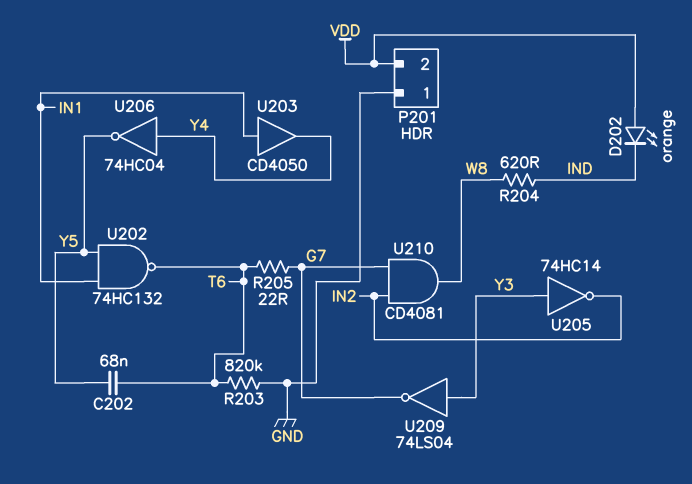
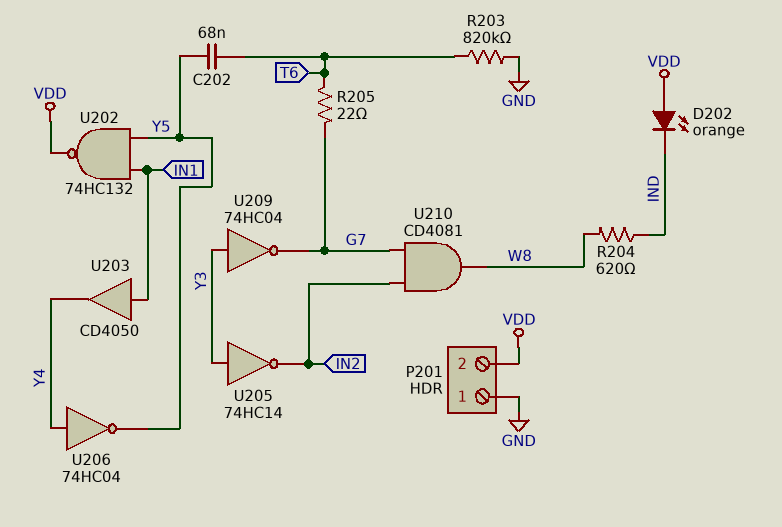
U202: NAND 74HC132 (in IN1, in Y5, out T6) -> NAND 74HC132 (in IN1, in Y5, out VDD)
U209: NOT 74LS04 (in Y3, out G7) -> NOT 74HC04 (in Y3, out G7)

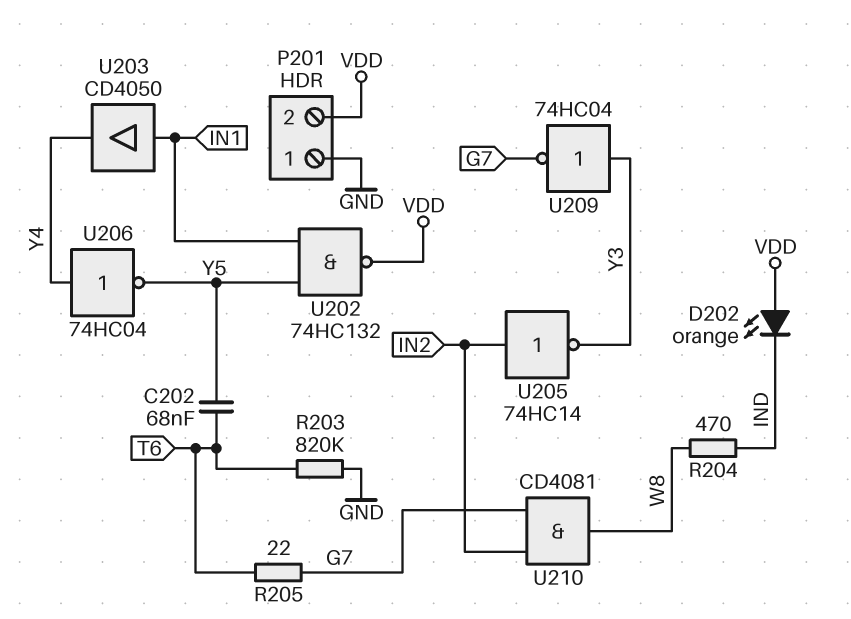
R204: 620 (IND, W8) -> 470 (IND, W8)
U205: NOT 74HC14 (in Y3, out IN2) -> NOT 74HC14 (in IN2, out Y3)

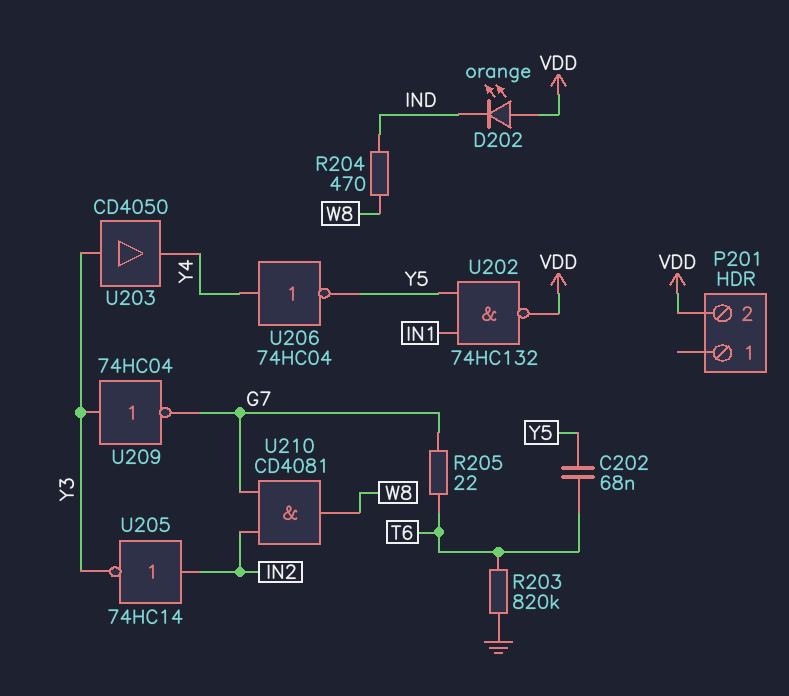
P201 pin 1: GND -> none
U203: buffer CD4050 (in IN1, out Y4) -> buffer CD4050 (in Y3, out Y4)

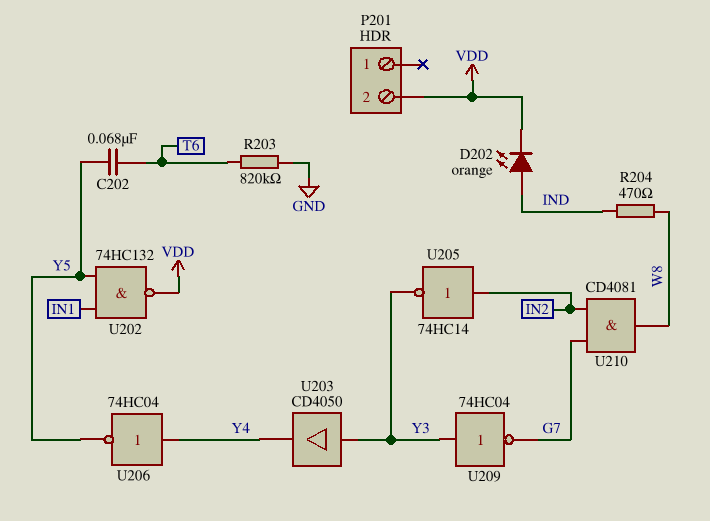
D202: LED orange (A VDD, K IND) -> LED orange (A IND, K VDD)
R205: 22 (G7, T6) -> none

